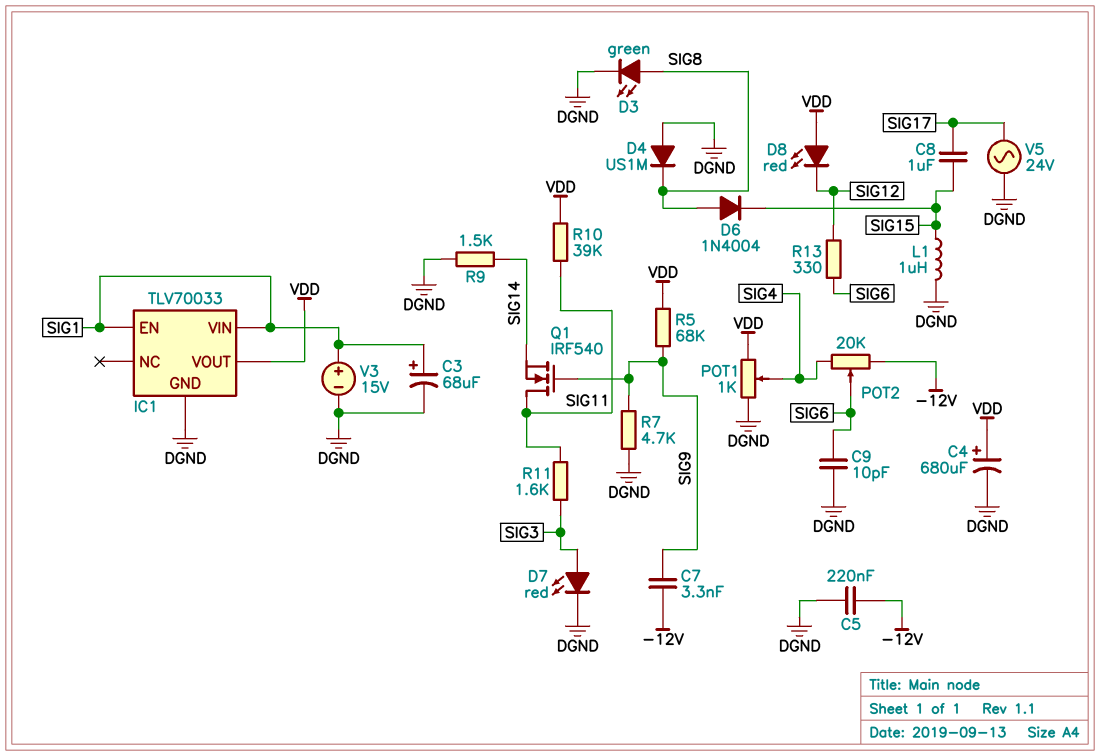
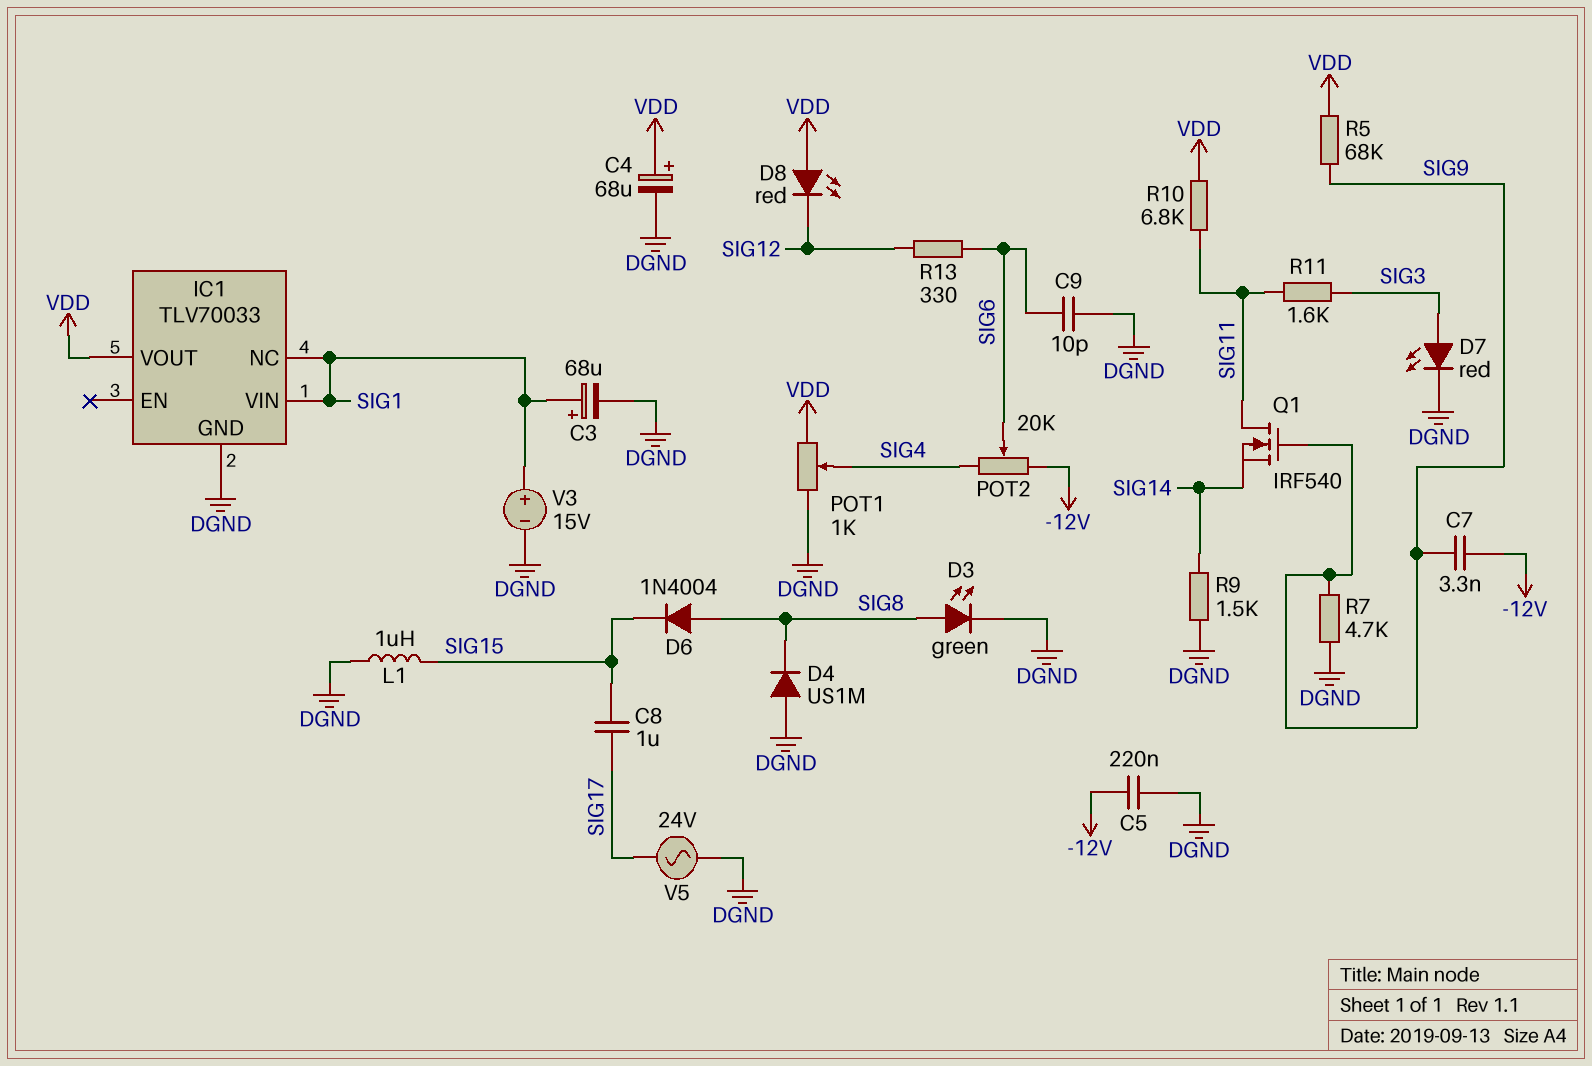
C4: 680uF (plus VDD, minus DGND) -> 68uF (plus VDD, minus DGND)
IC1 pin EN: SIG1 -> none
IC1 pin NC: none -> SIG1
R10: 39k (SIG11, VDD) -> 6.8k (SIG11, VDD)

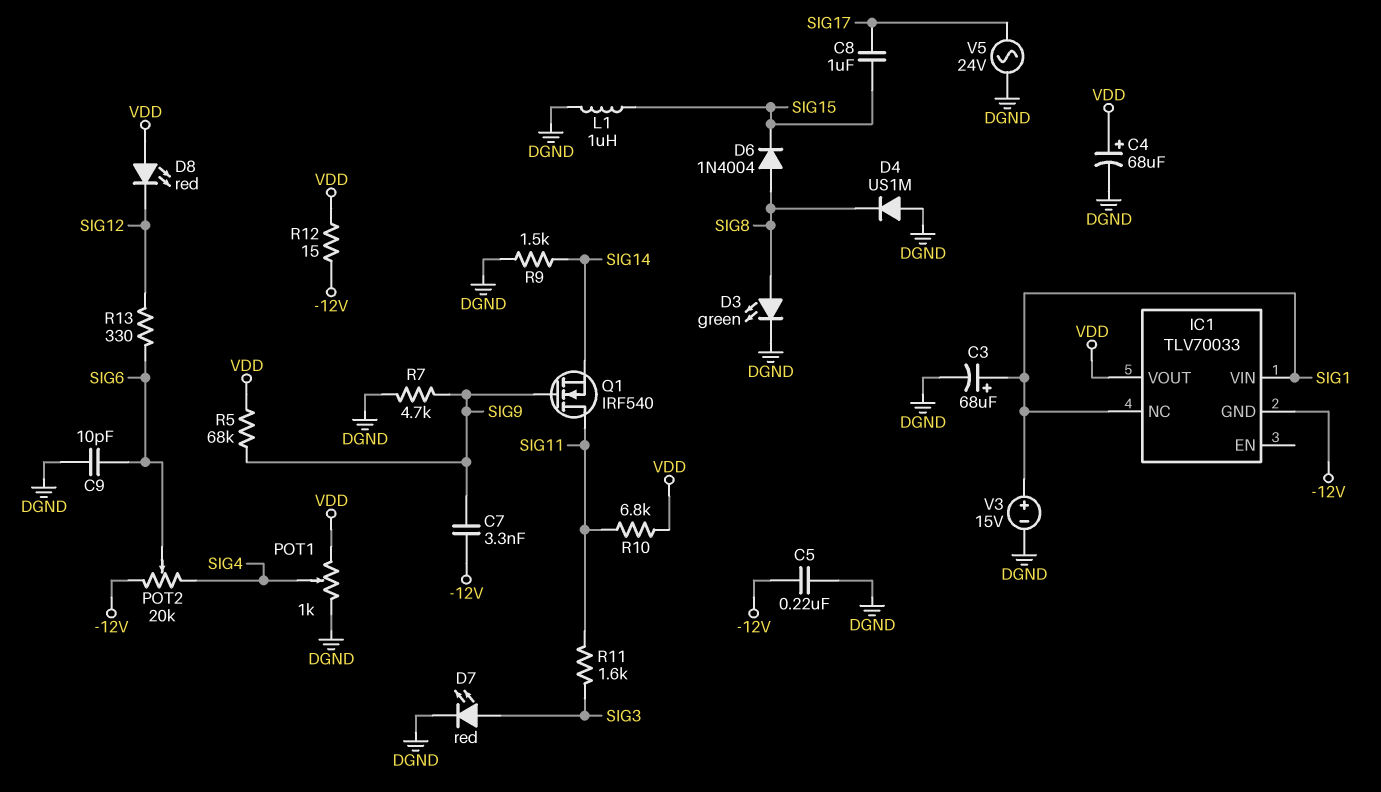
IC1 pin GND: DGND -> -12V
R12: none -> 15 (-12V, VDD)

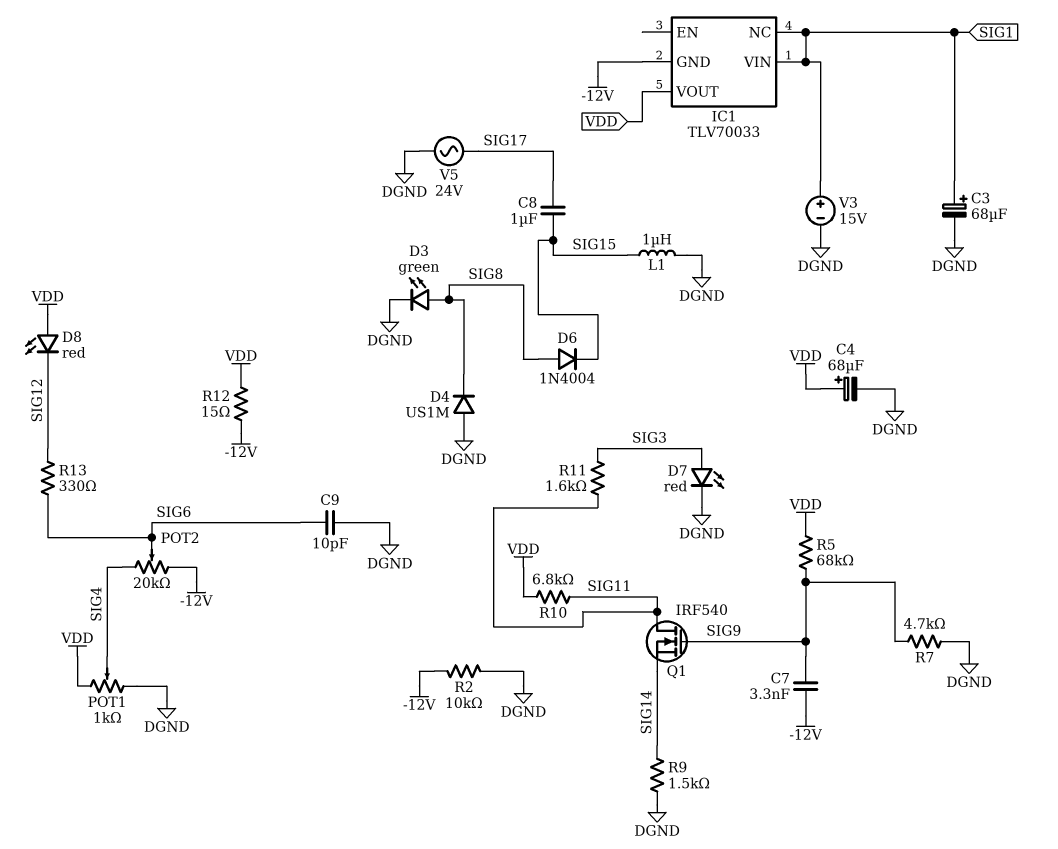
C5: 220nF (-12V, DGND) -> none
R2: none -> 10k (-12V, DGND)

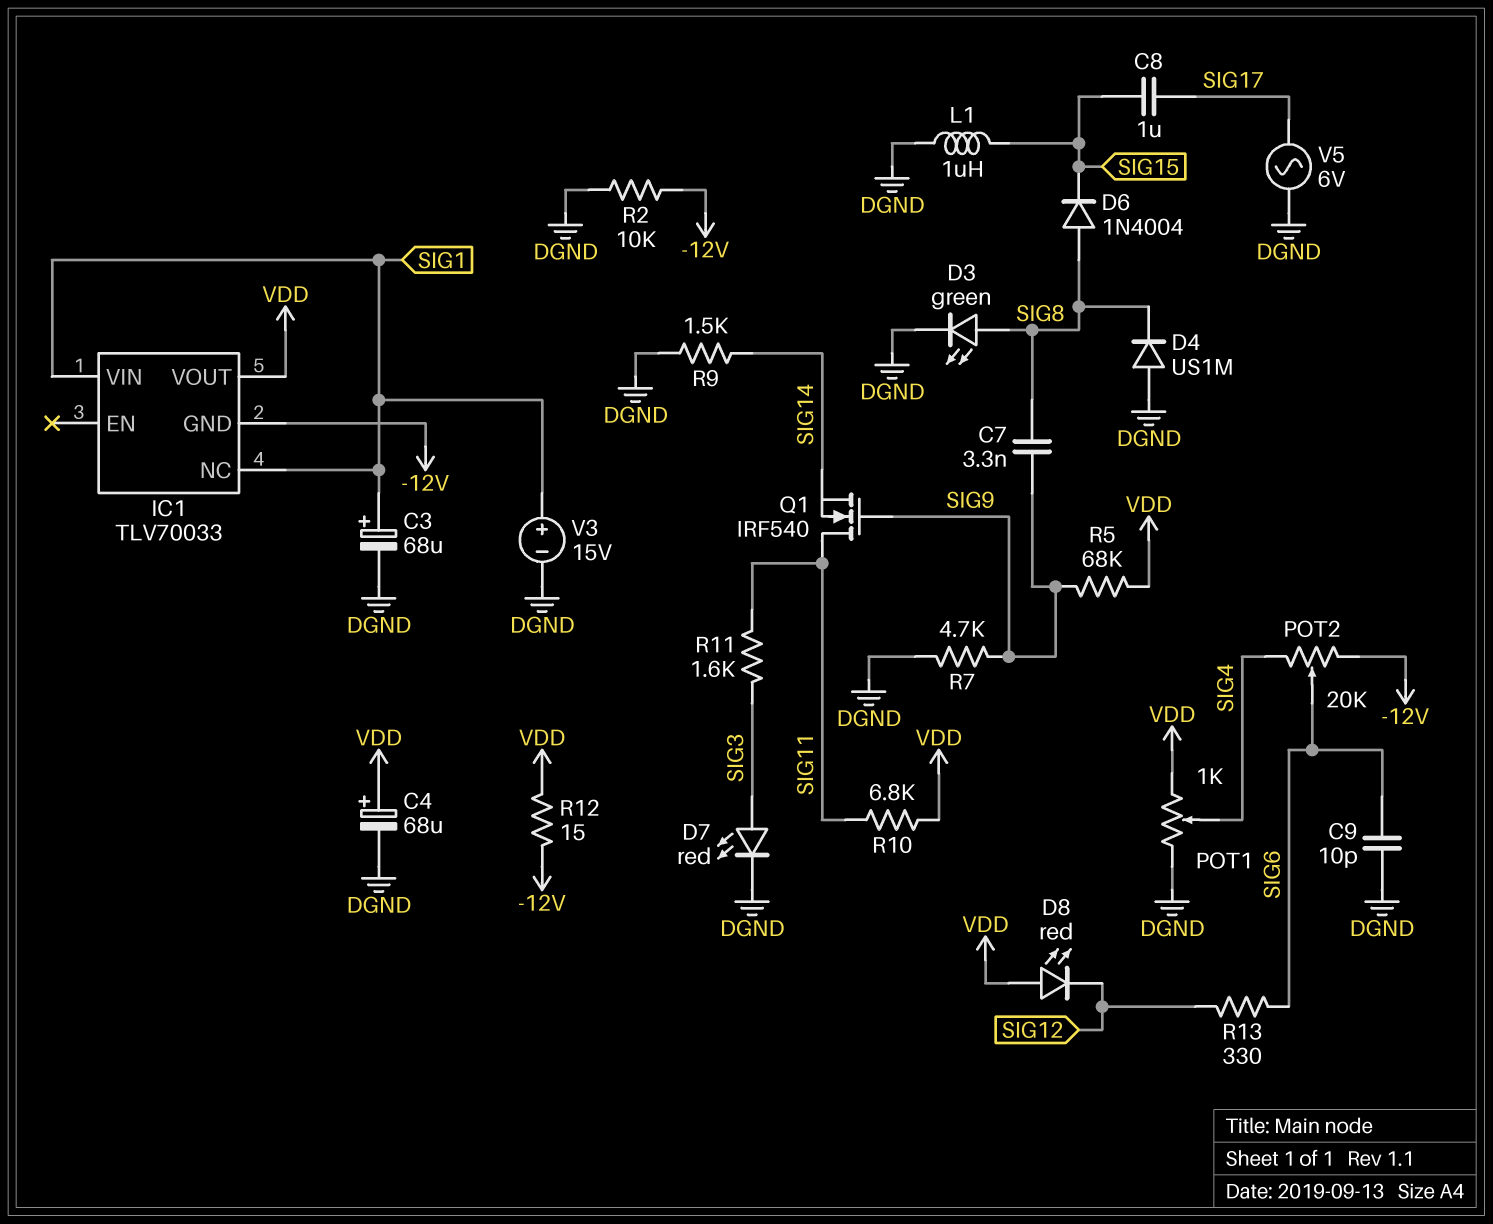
C7: 3.3nF (-12V, SIG9) -> 3.3nF (SIG8, SIG9)
V5: AC 24V (DGND, SIG17) -> AC 6V (DGND, SIG17)

